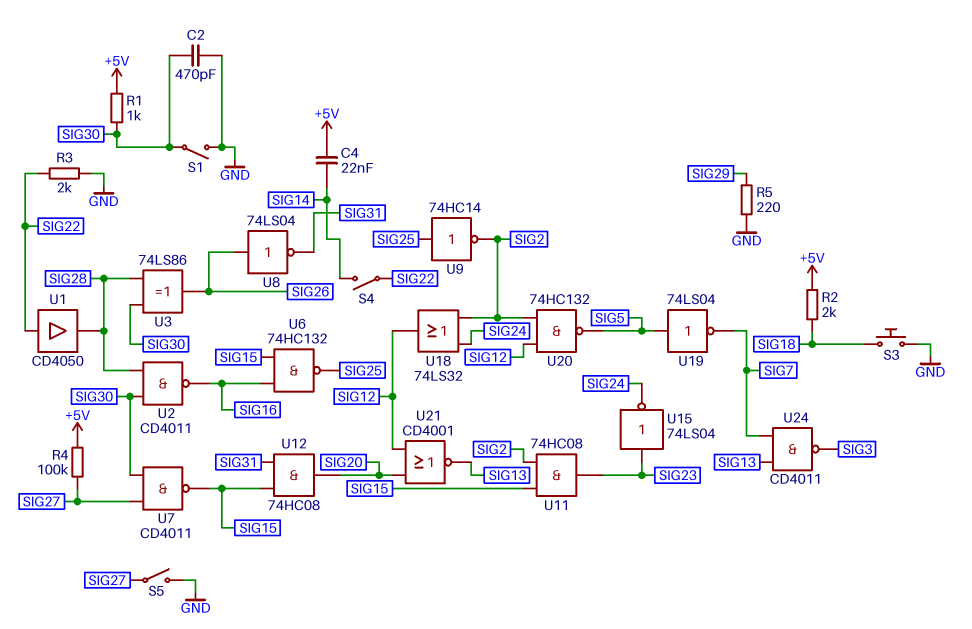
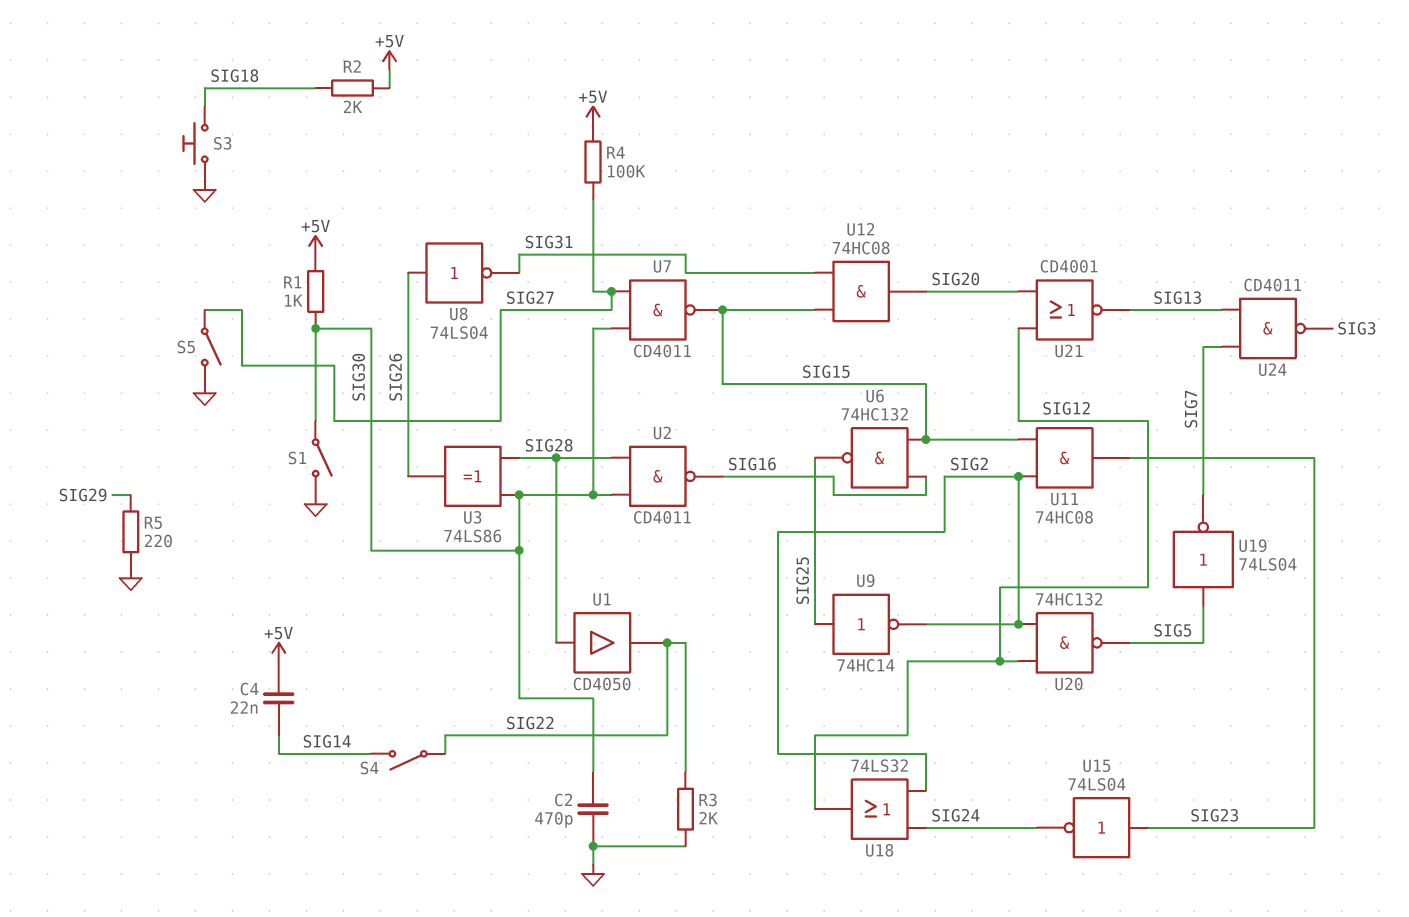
U1: buffer CD4050 (in SIG22, out SIG28) -> buffer CD4050 (in SIG28, out SIG22)

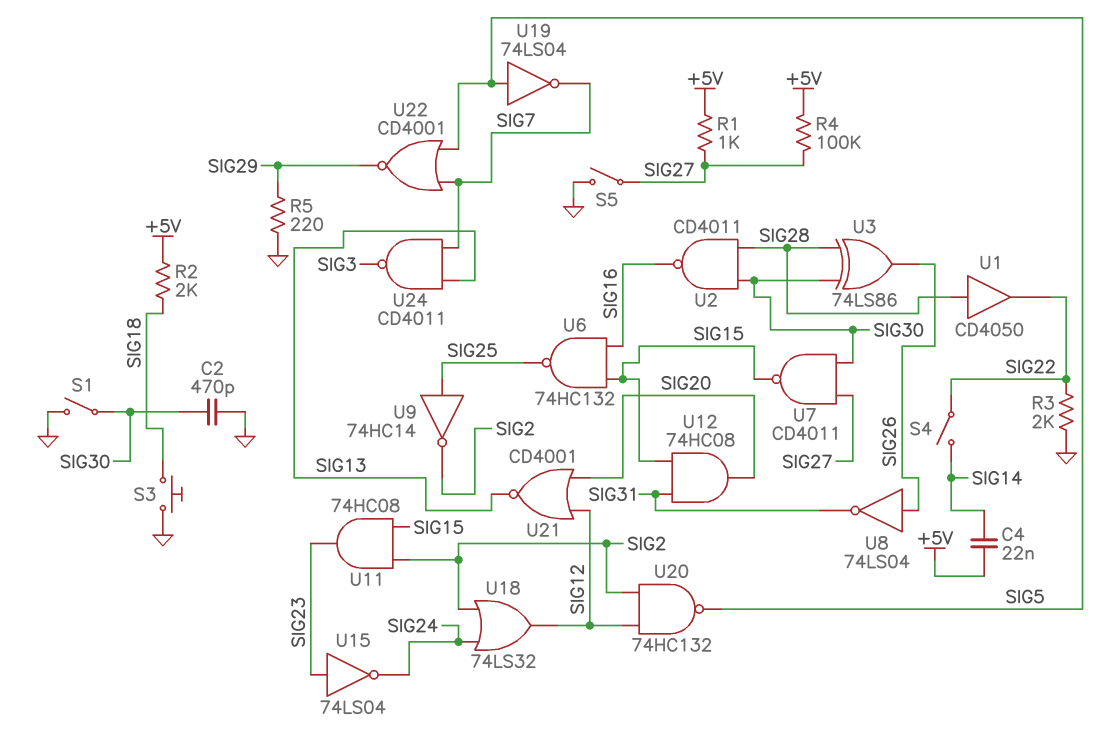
R1: 1k (+5V, SIG30) -> 1k (+5V, SIG27)
U22: none -> NOR CD4001 (in SIG5, in SIG7, out SIG29)

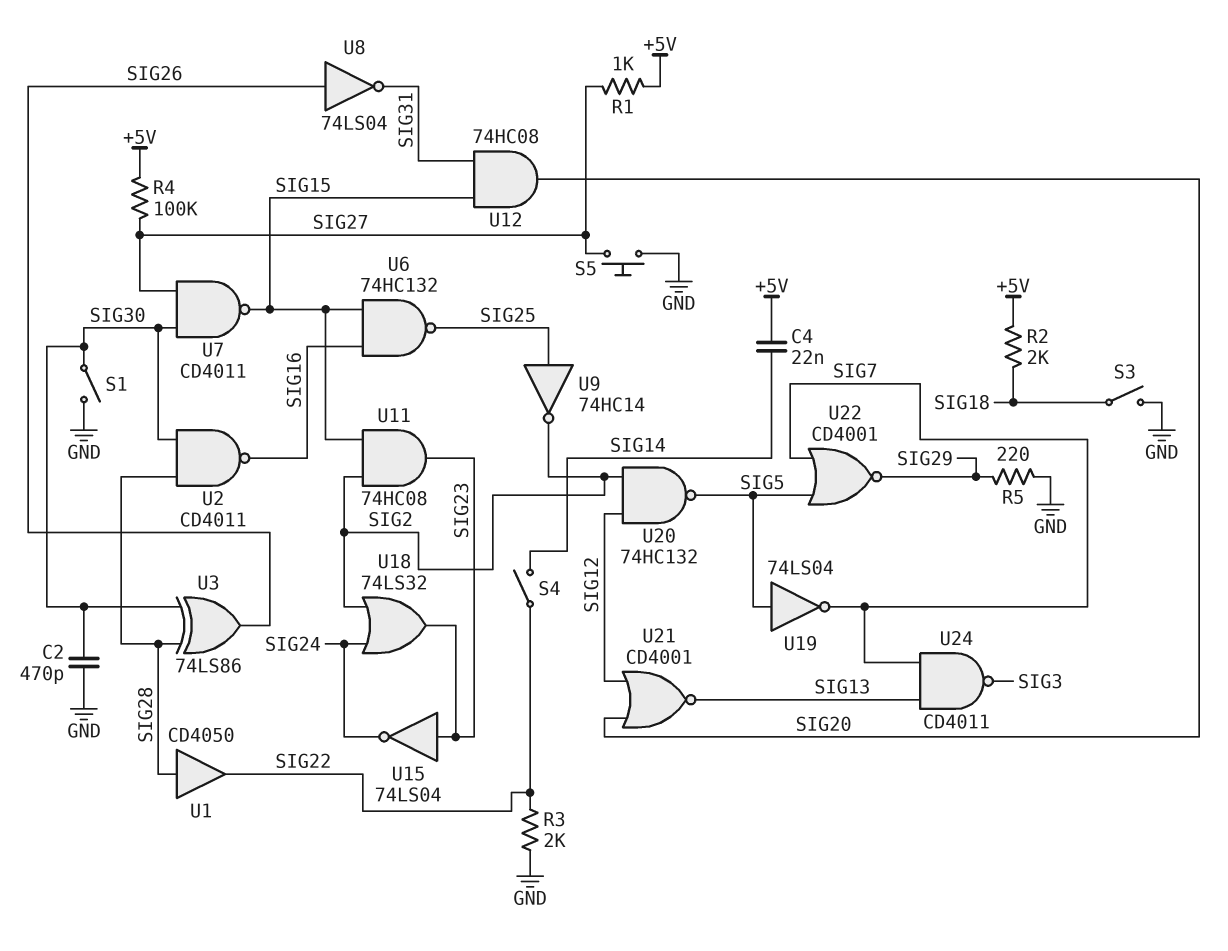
S3: button (GND, SIG18) -> switch (GND, SIG18)
S5: switch (GND, SIG27) -> button (GND, SIG27)
U18: OR 74LS32 (in SIG2, in SIG24, out SIG12) -> OR 74LS32 (in SIG2, in SIG24, out SIG23)

